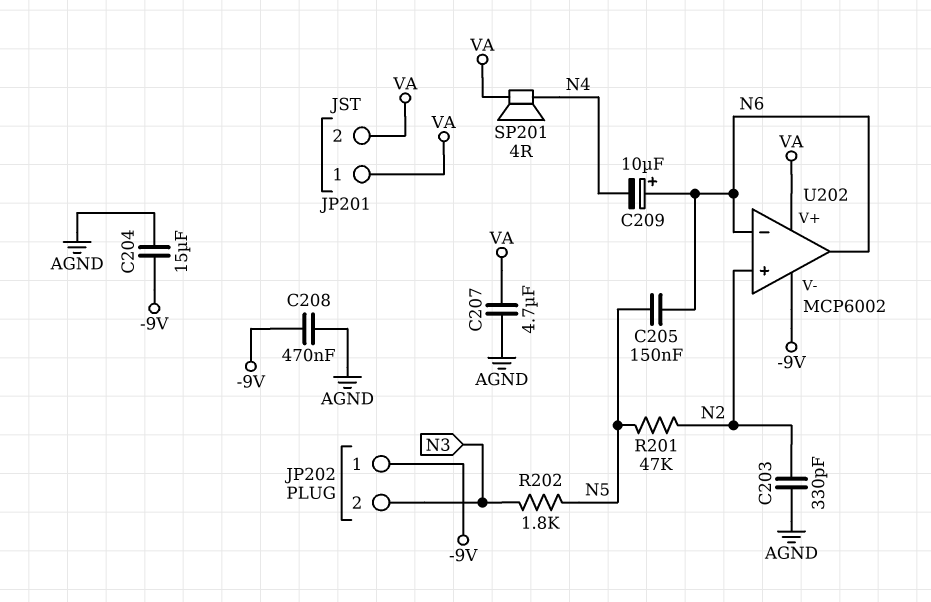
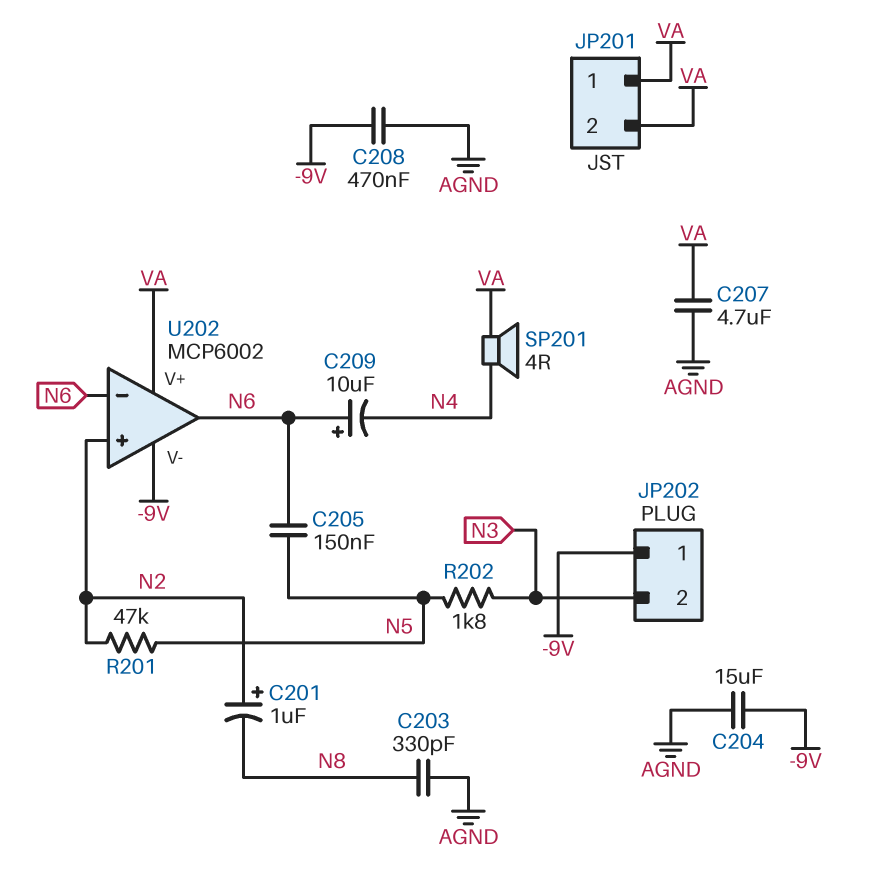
C201: none -> 1uF (plus N2, minus N8)
C203: 330pF (AGND, N2) -> 330pF (AGND, N8)

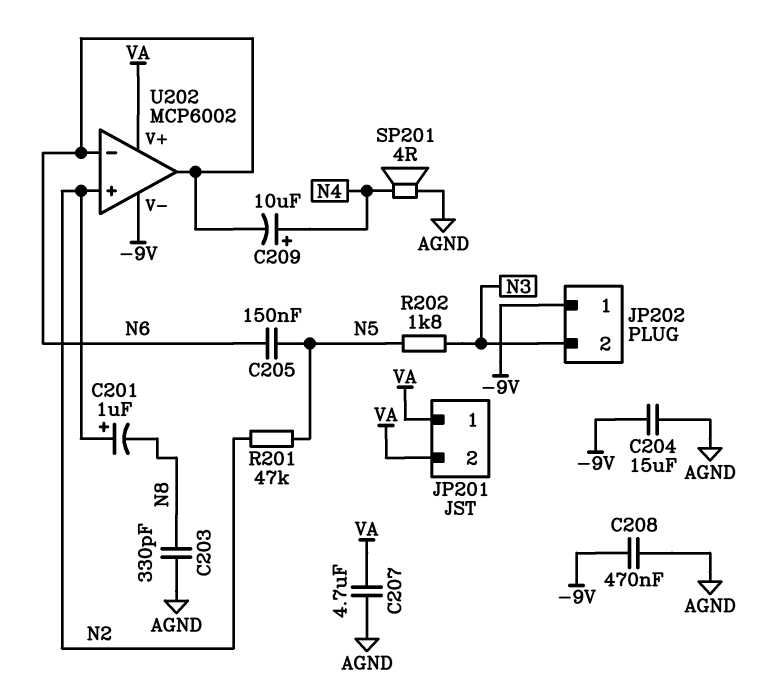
C209: 10uF (plus N6, minus N4) -> 10uF (plus N4, minus N6)
SP201: speaker 4R (N4, VA) -> speaker 4R (AGND, N4)

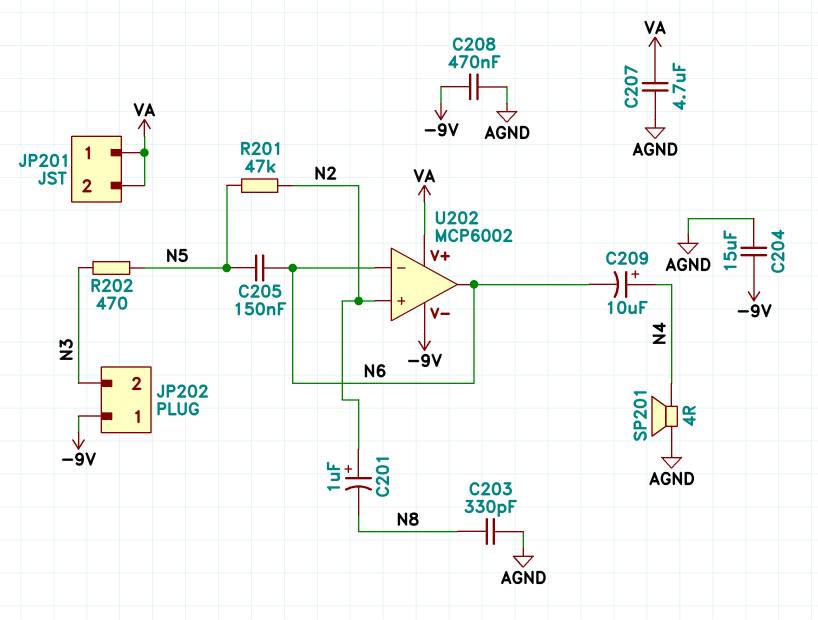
R202: 1.8k (N3, N5) -> 470 (N3, N5)

